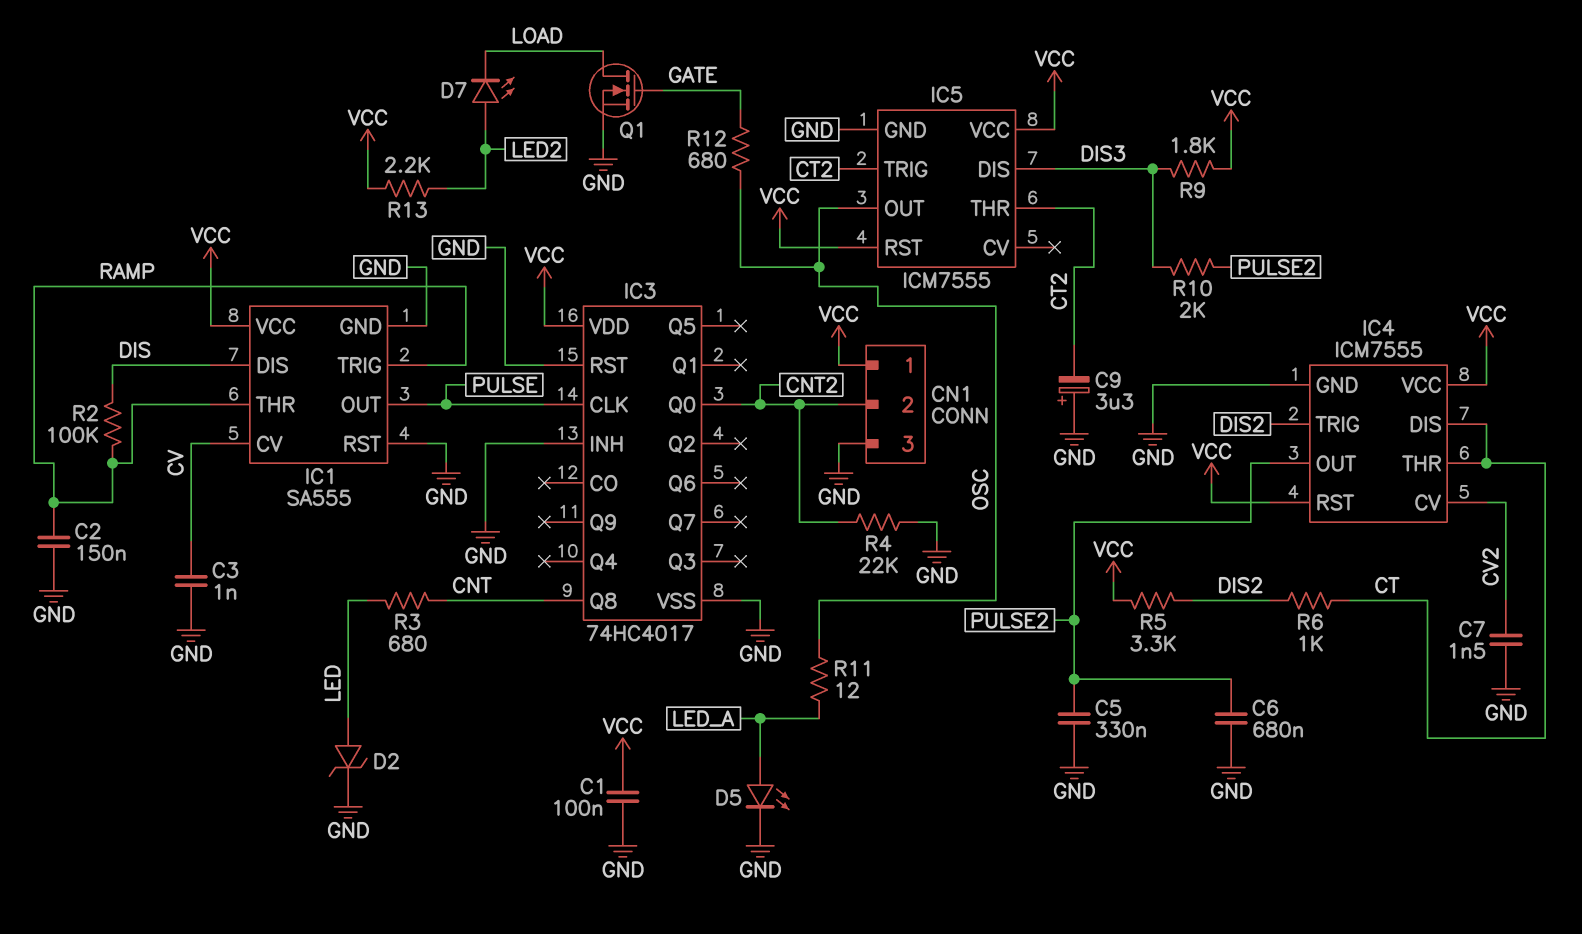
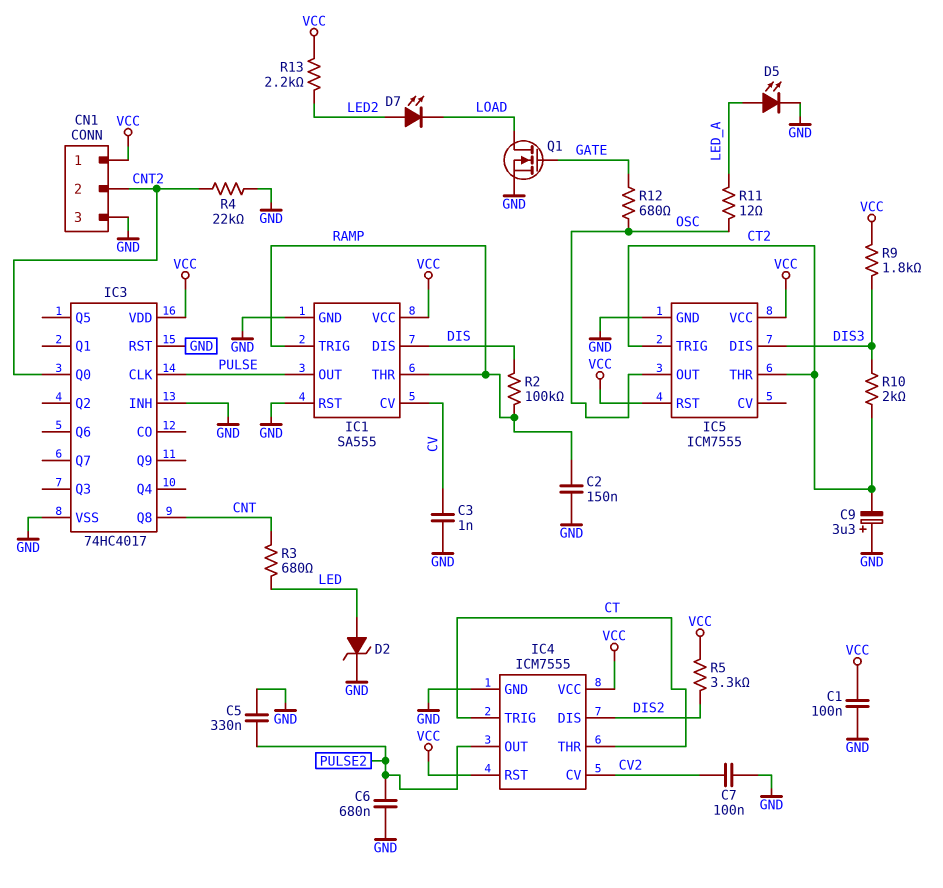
C7: 1.5nF (CV2, GND) -> 100nF (CV2, GND)
IC4 pin DIS: CT -> DIS2
IC4 pin TRIG: DIS2 -> CT
R6: 1k (CT, DIS2) -> none
R10: 2k (DIS3, PULSE2) -> 2k (CT2, DIS3)

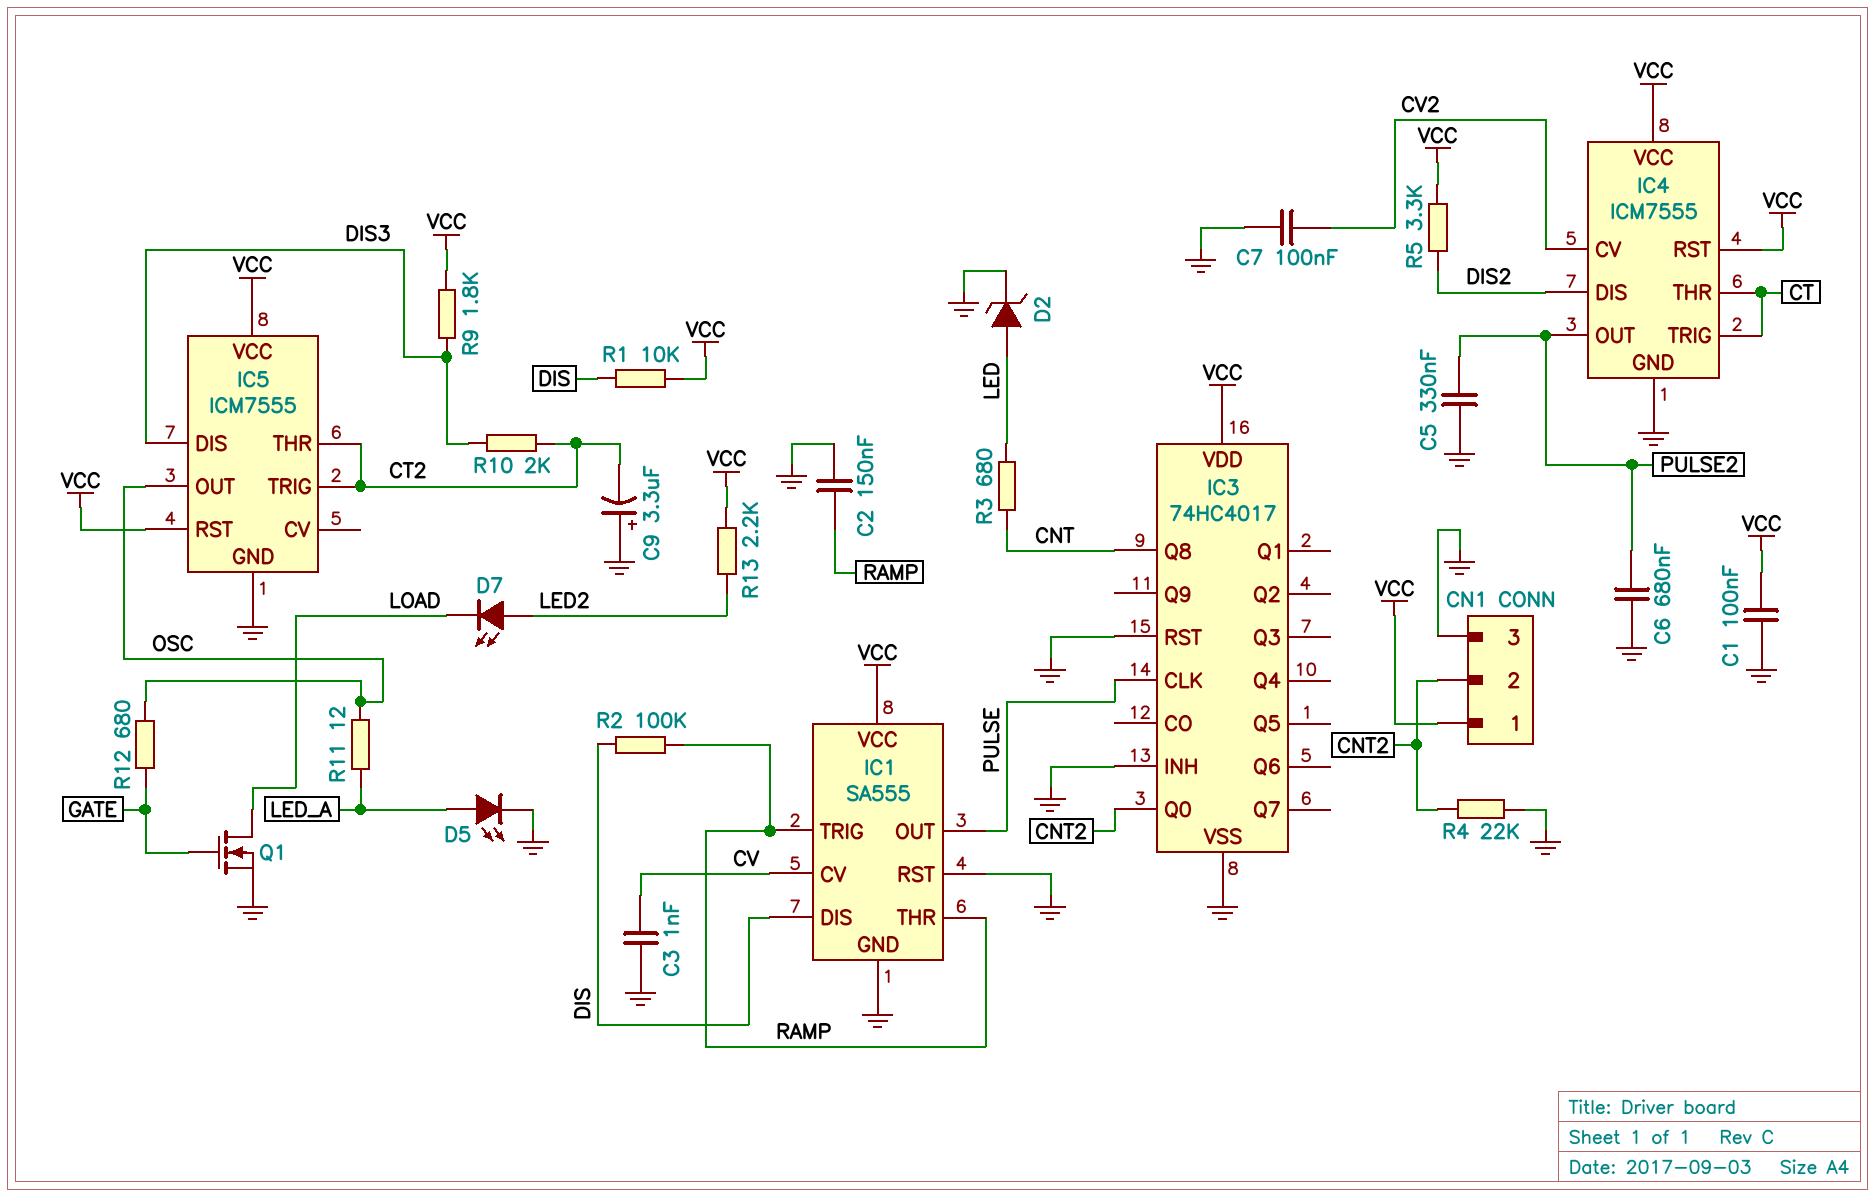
R1: none -> 10k (DIS, VCC)

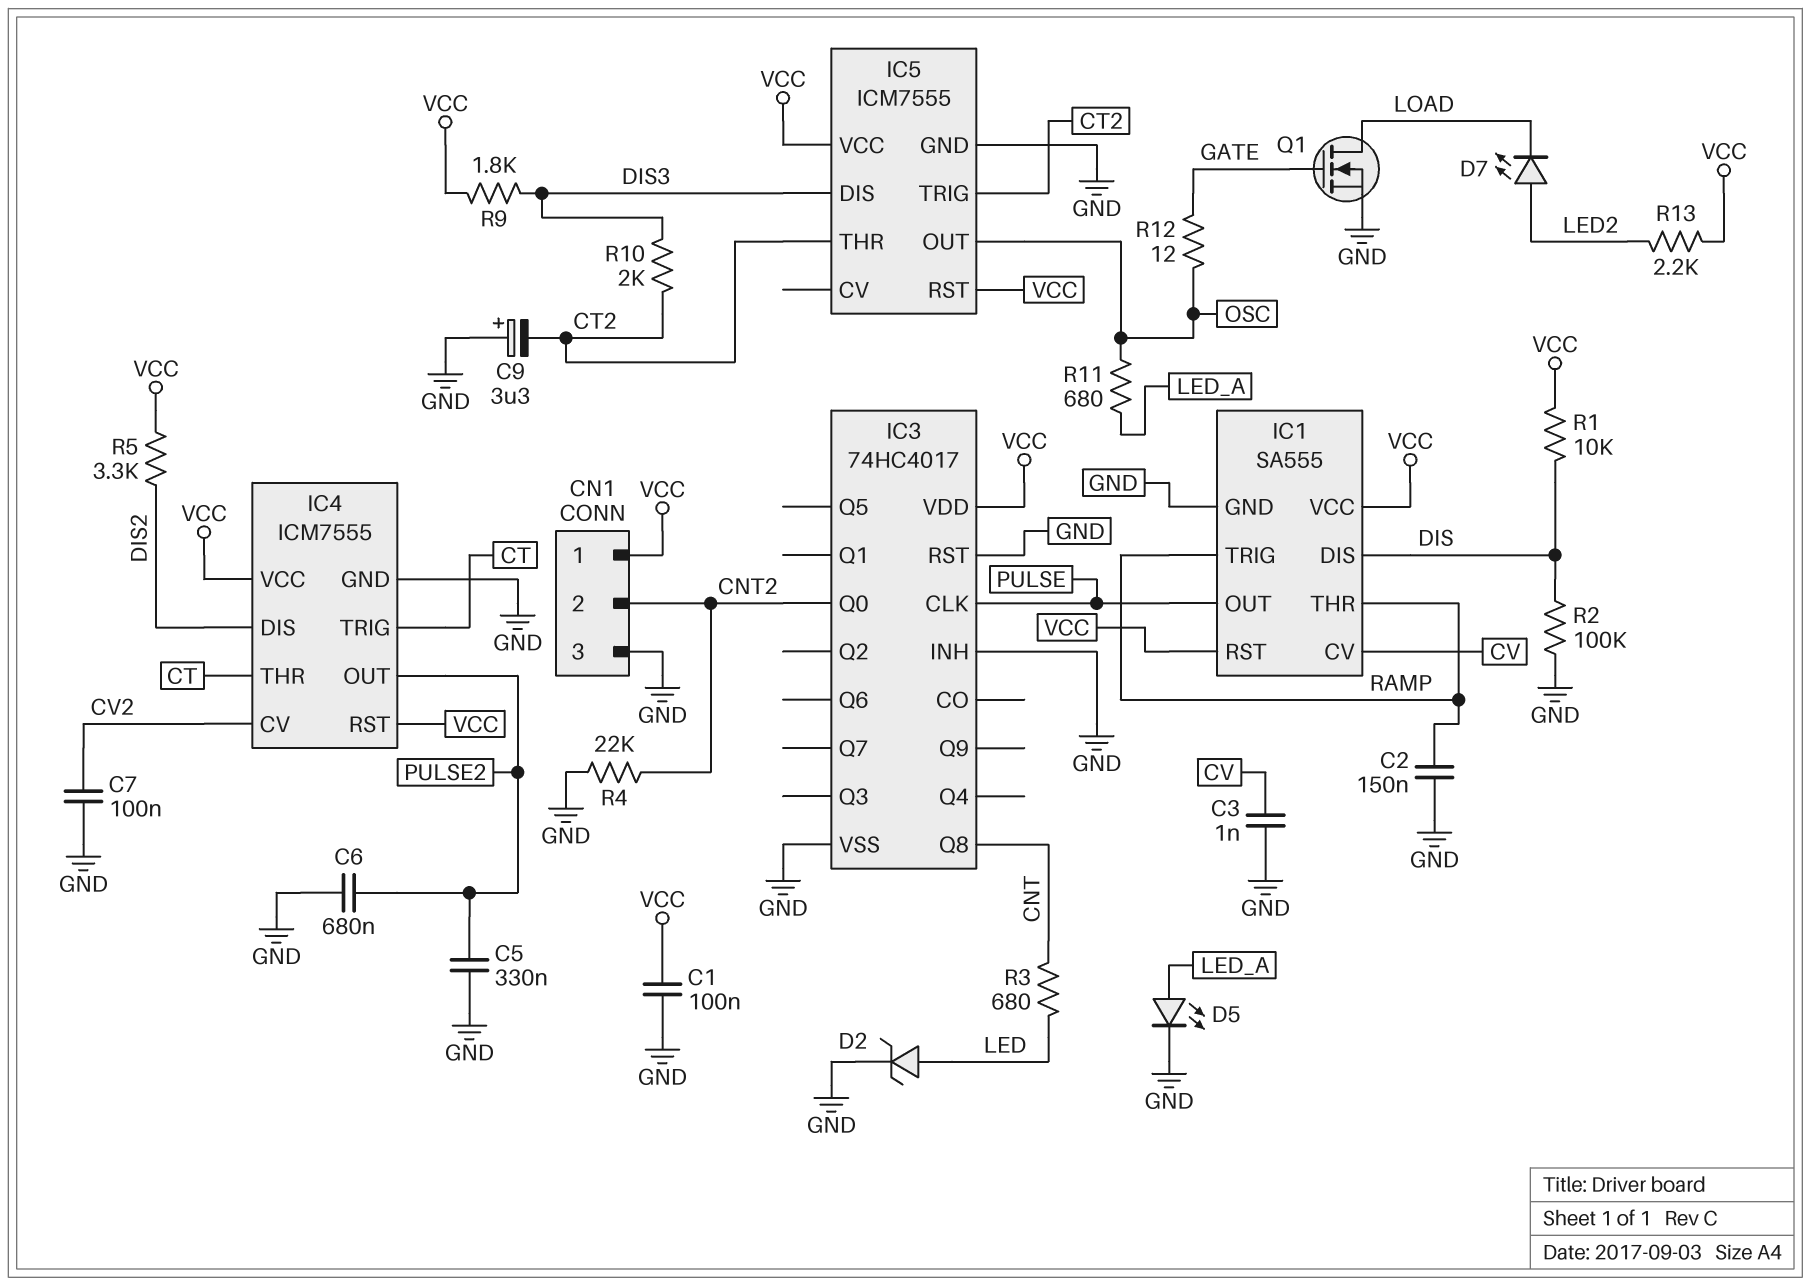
IC1 pin RST: GND -> VCC
R2: 100k (DIS, RAMP) -> 100k (DIS, GND)
R11: 12 (LED_A, OSC) -> 680 (LED_A, OSC)
R12: 680 (GATE, OSC) -> 12 (GATE, OSC)

